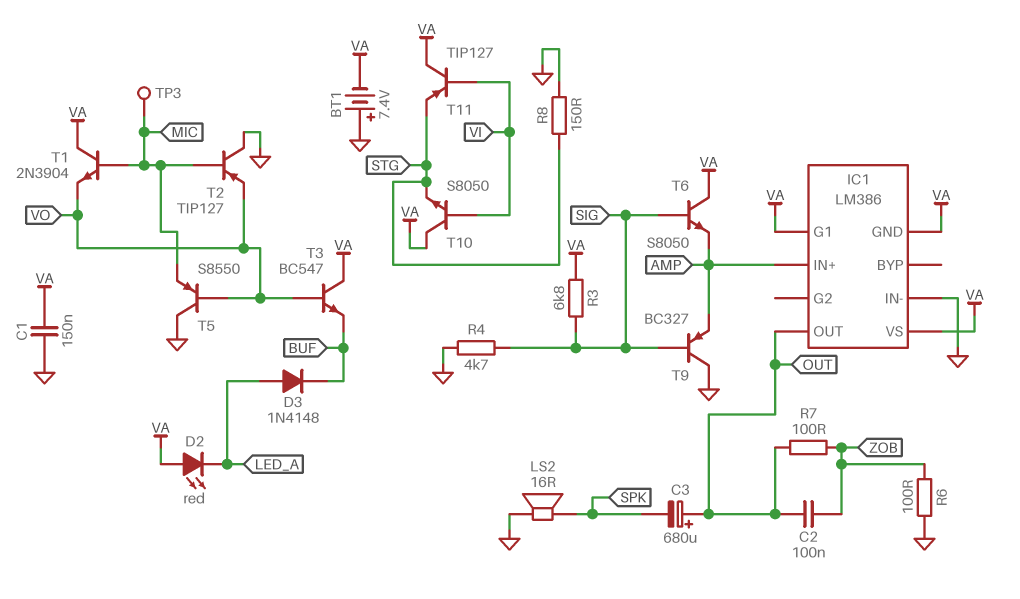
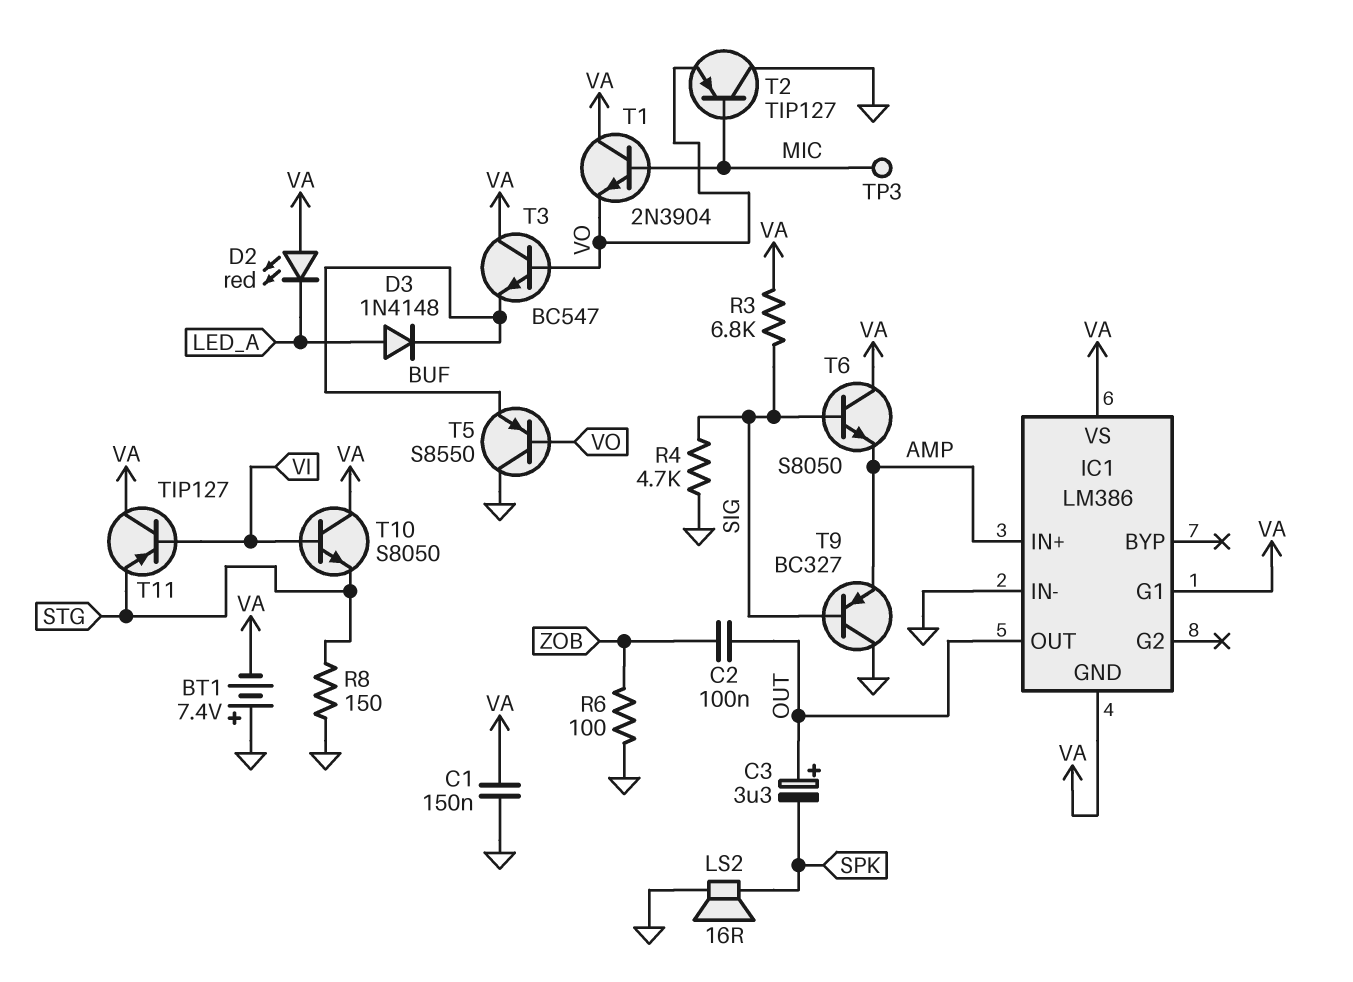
C3: 680uF (plus OUT, minus SPK) -> 3.3uF (plus OUT, minus SPK)
R7: 100 (OUT, ZOB) -> none
T5: PNP S8550 (B VO, C GND, E MIC) -> PNP S8550 (B VO, C GND, E BUF)

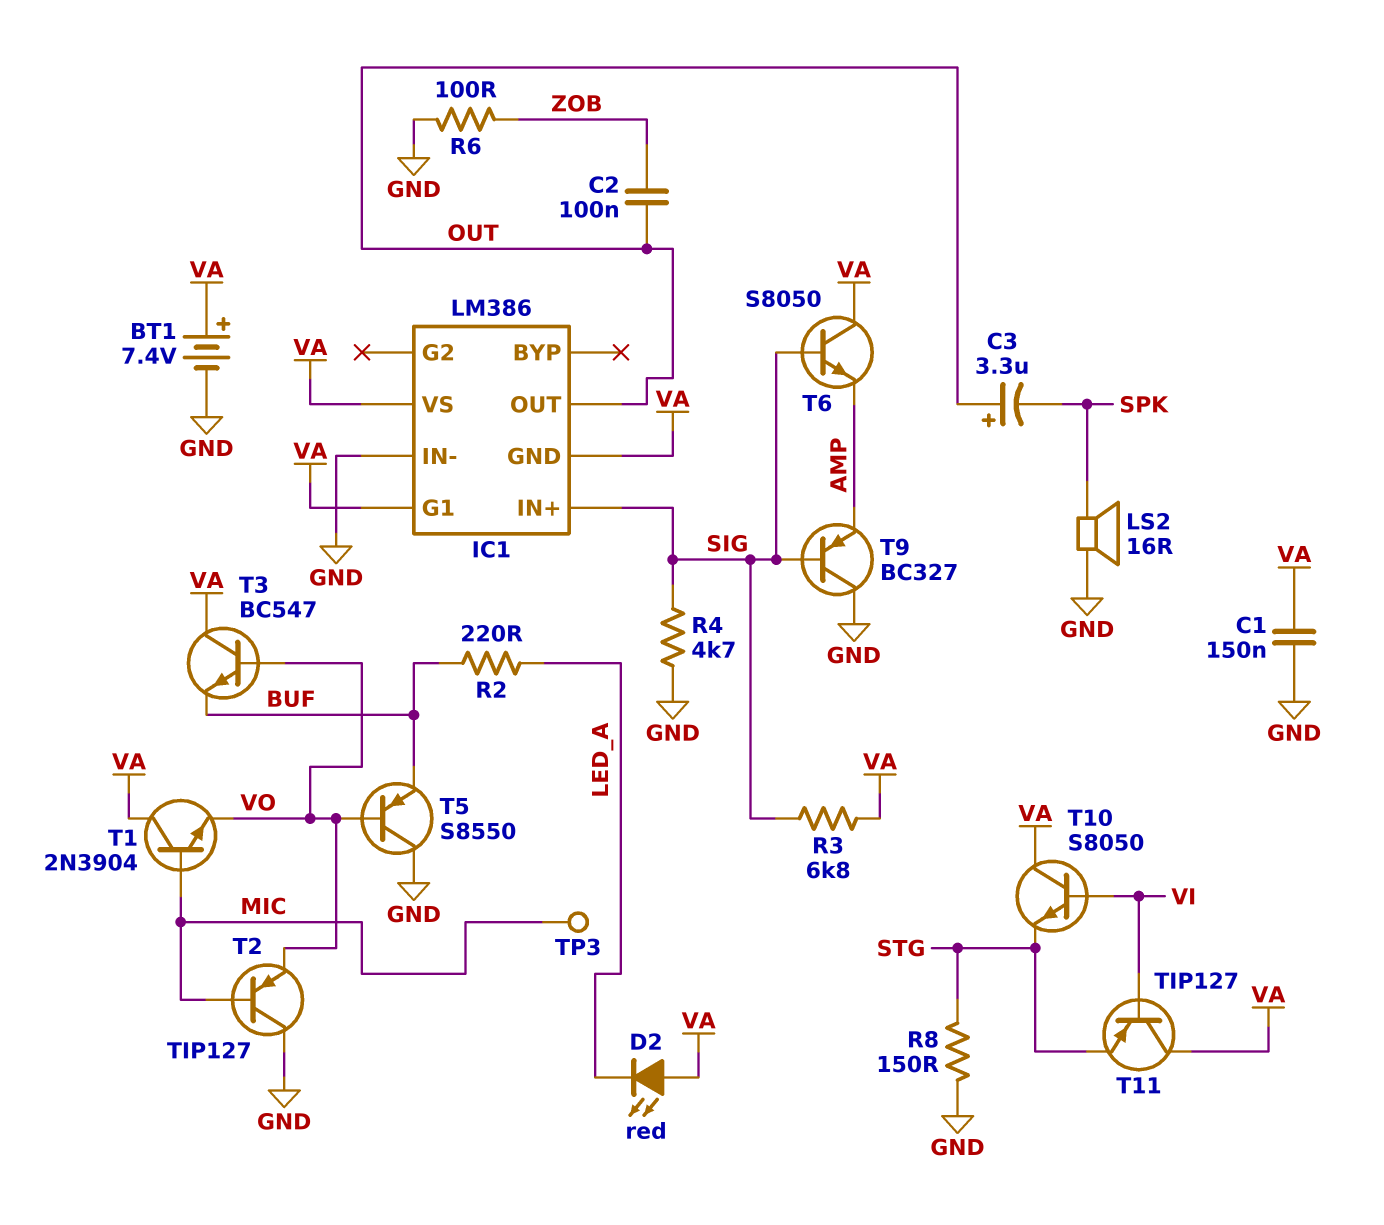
BT1: 7.4V (plus GND, minus VA) -> 7.4V (plus VA, minus GND)
D3: diode 1N4148 (A LED_A, K BUF) -> none
IC1 pin IN+: AMP -> SIG
R2: none -> 220 (BUF, LED_A)

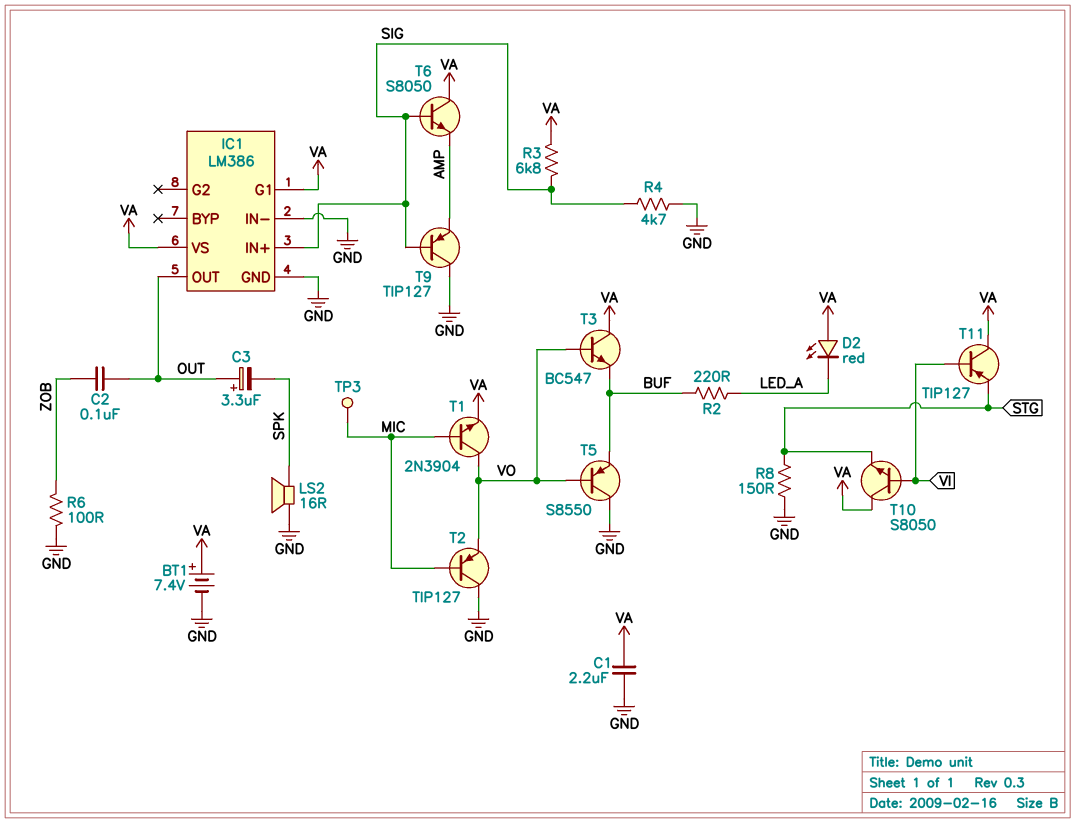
C1: 150nF (GND, VA) -> 2.2uF (GND, VA)
IC1 pin GND: VA -> GND
T1: NPN 2N3904 (B MIC, C VA, E VO) -> NPN 2N3904 (B MIC, C VO, E VA)
T9: PNP BC327 (B SIG, C GND, E AMP) -> PNP TIP127 (B SIG, C GND, E AMP)

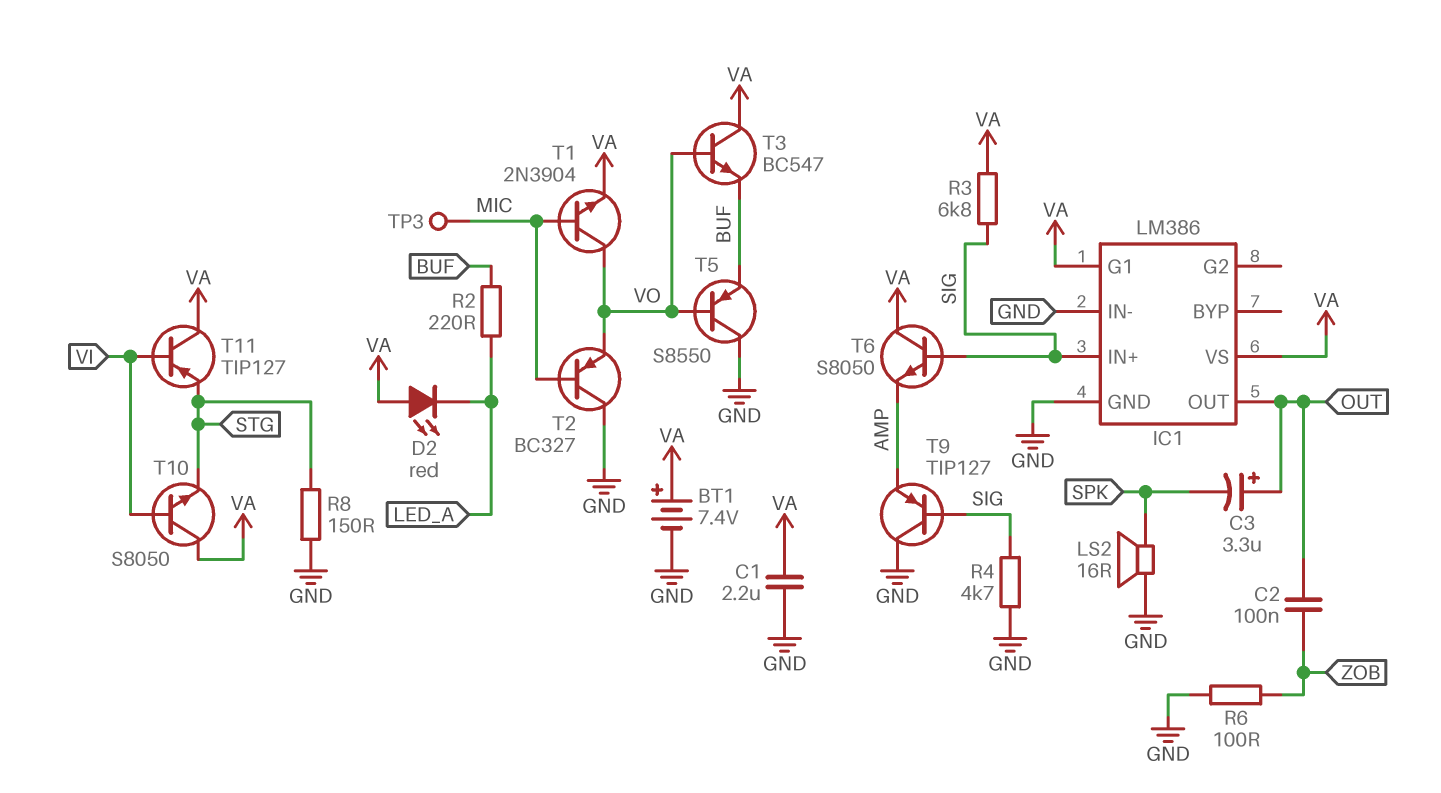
T2: PNP TIP127 (B MIC, C GND, E VO) -> PNP BC327 (B MIC, C GND, E VO)

